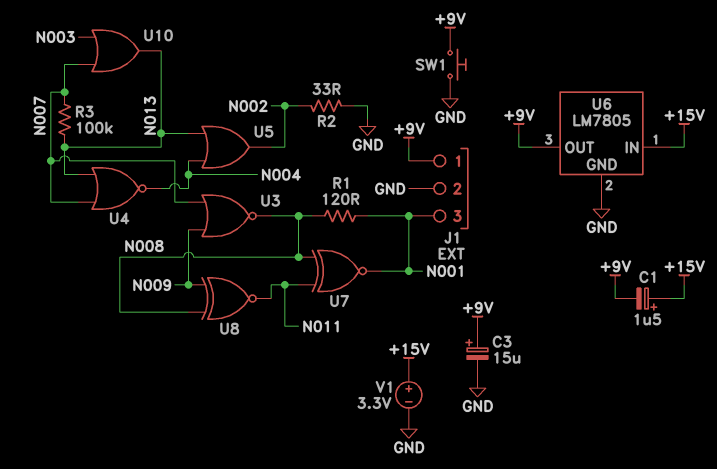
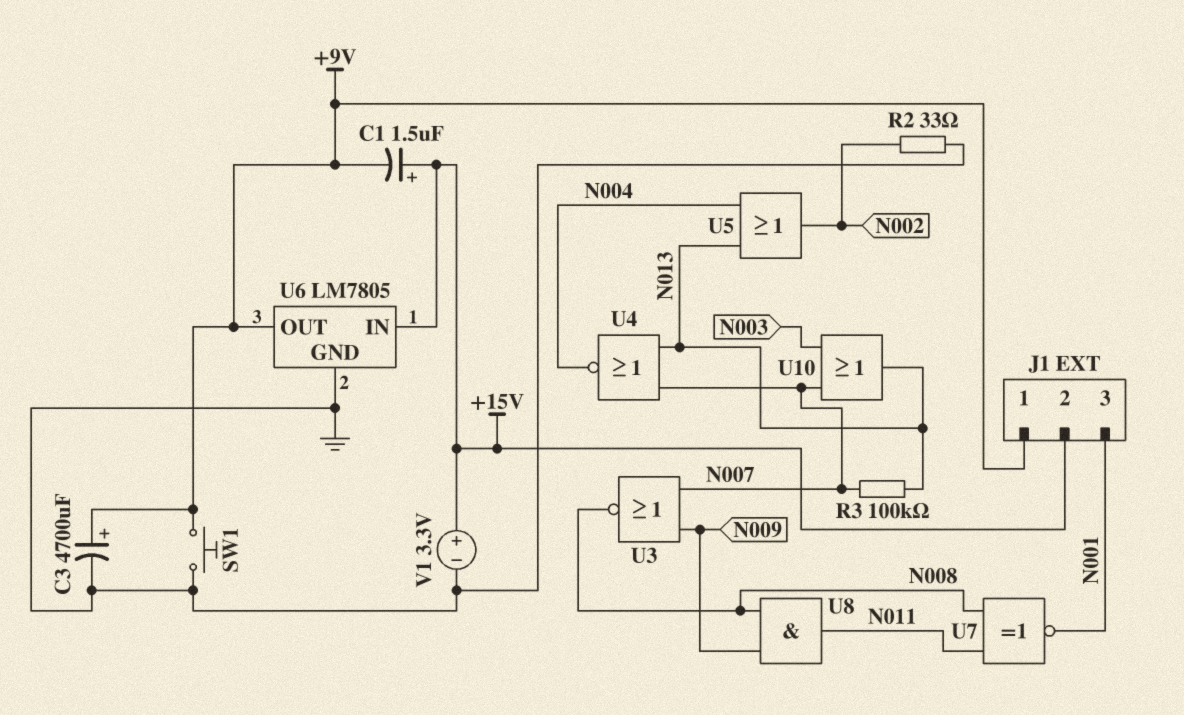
C3: 15uF (plus +9V, minus GND) -> 4700uF (plus +9V, minus GND)
J1 pin 2: GND -> +15V
R1: 120 (N001, N008) -> none
U8: XNOR (in N008, in N009, out N011) -> AND (in N008, in N009, out N011)

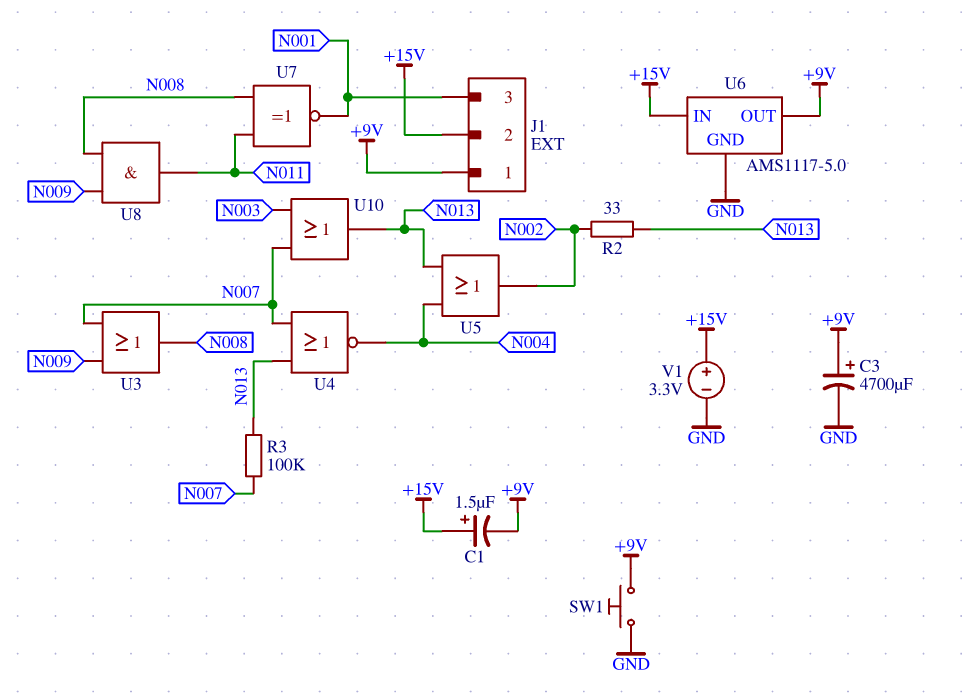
R2: 33 (GND, N002) -> 33 (N002, N013)
U3: NOR (in N007, in N009, out N008) -> OR (in N007, in N009, out N008)
U6: LM7805 -> AMS1117-5.0

